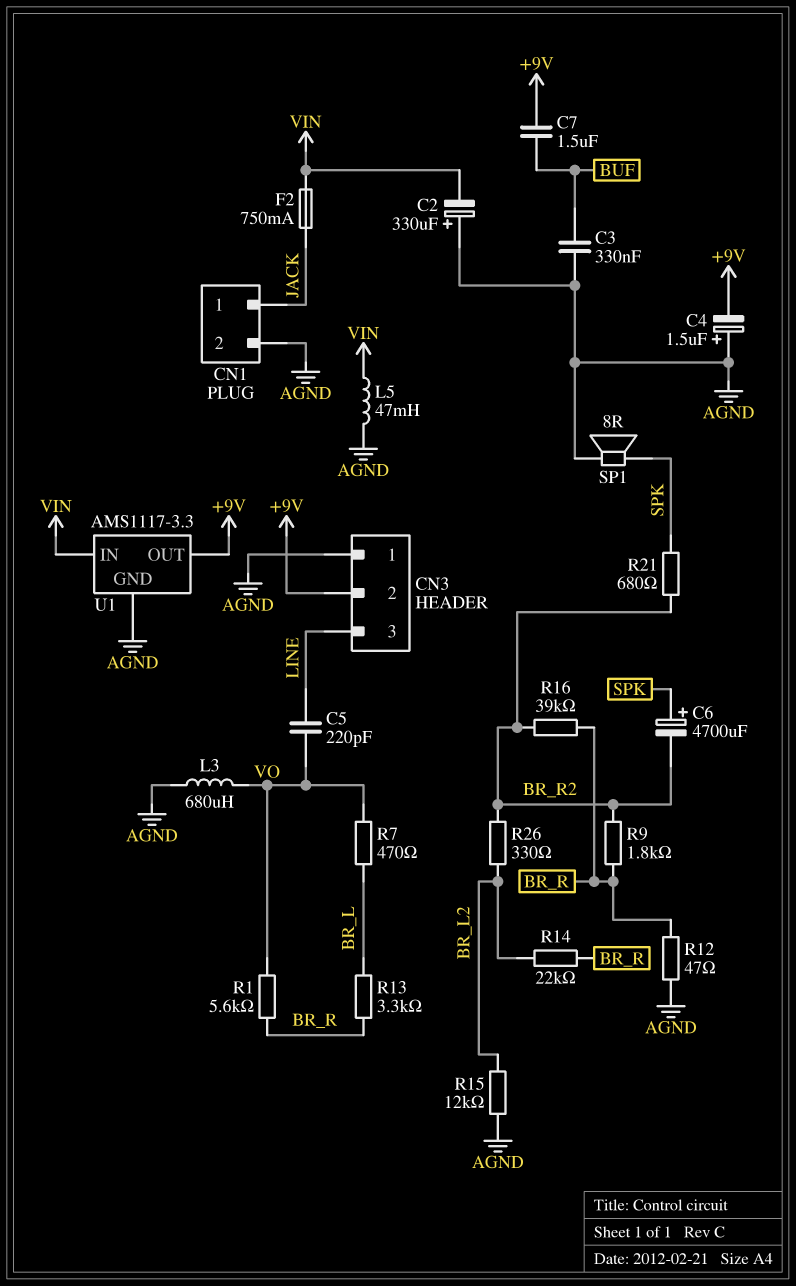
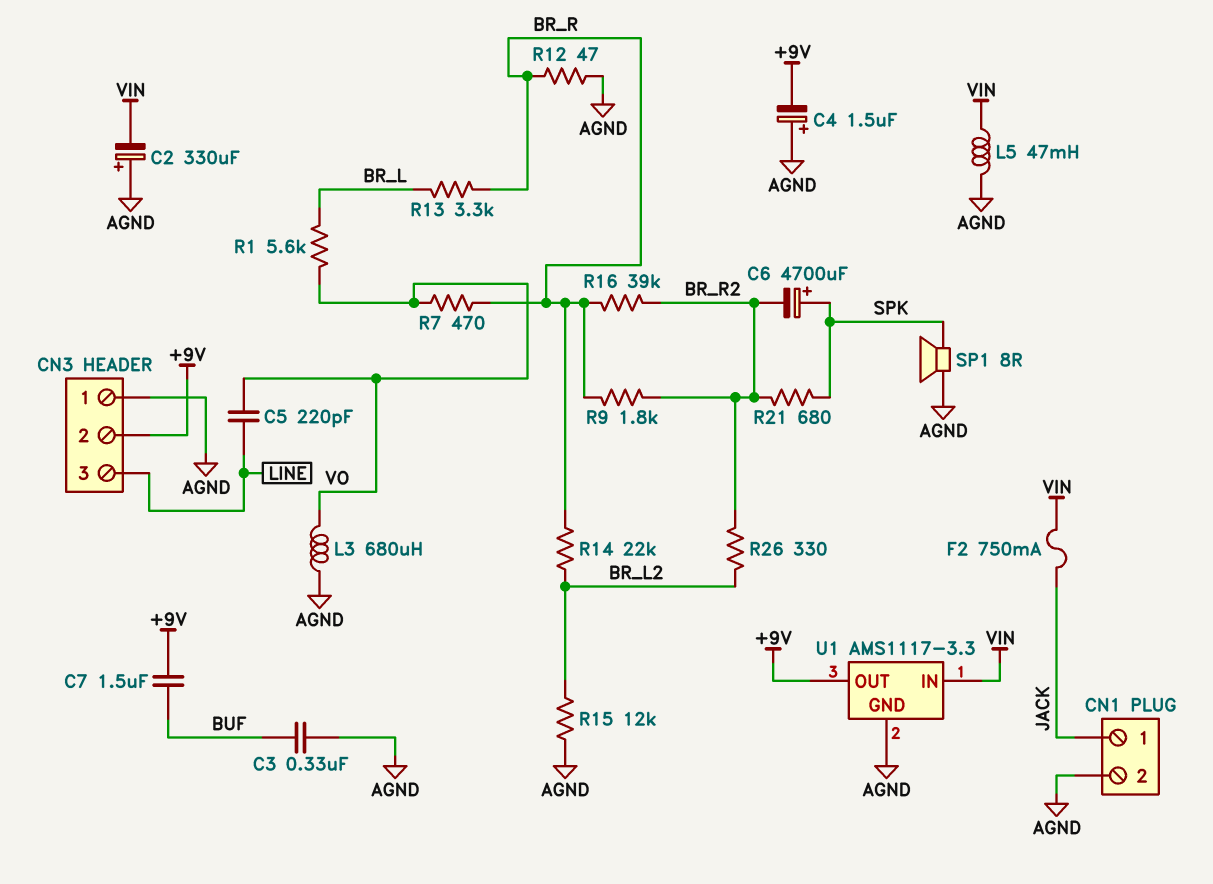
R1: 5.6k (BR_R, VO) -> 5.6k (BR_L, VO)
R7: 470 (BR_L, VO) -> 470 (BR_R, VO)

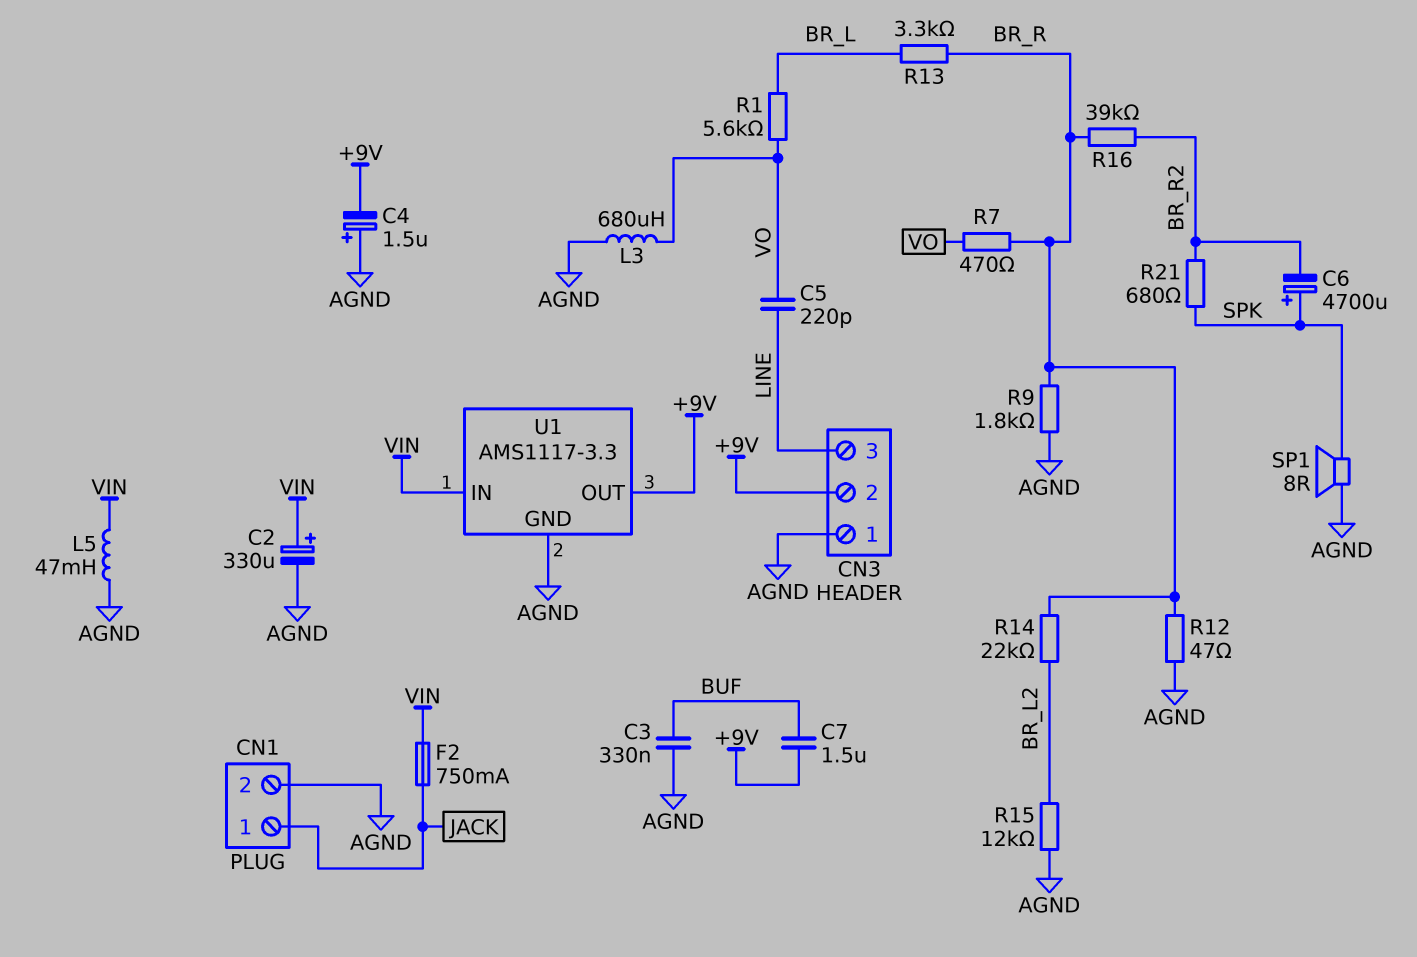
C2: 330uF (plus AGND, minus VIN) -> 330uF (plus VIN, minus AGND)
R9: 1.8k (BR_R, BR_R2) -> 1.8k (AGND, BR_R)
R26: 330 (BR_L2, BR_R2) -> none

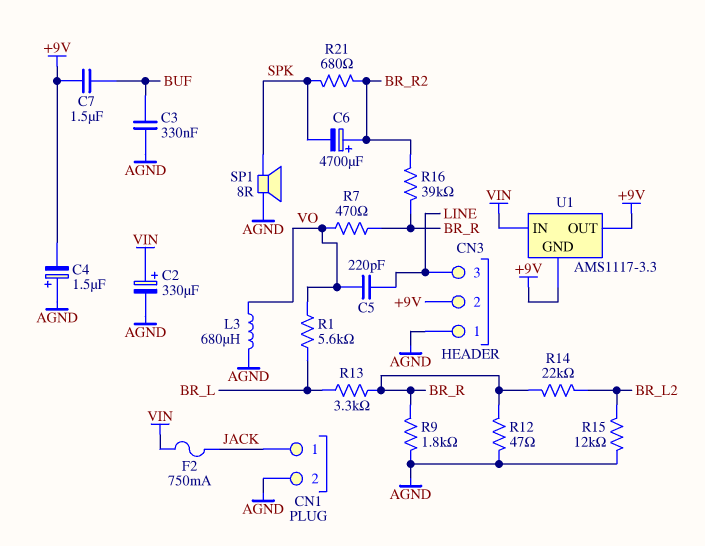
C6: 4700uF (plus SPK, minus BR_R2) -> 4700uF (plus BR_R2, minus SPK)
L5: 47mH (AGND, VIN) -> none
U1 pin GND: AGND -> +9V

